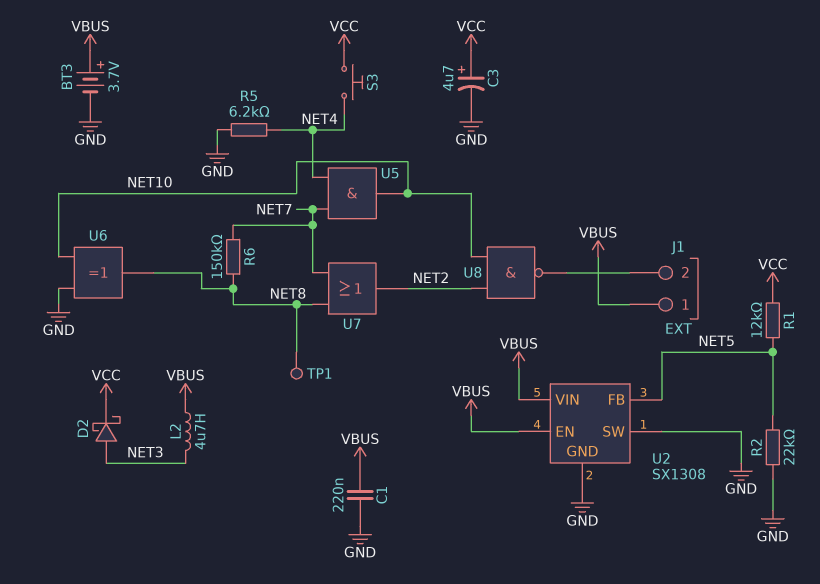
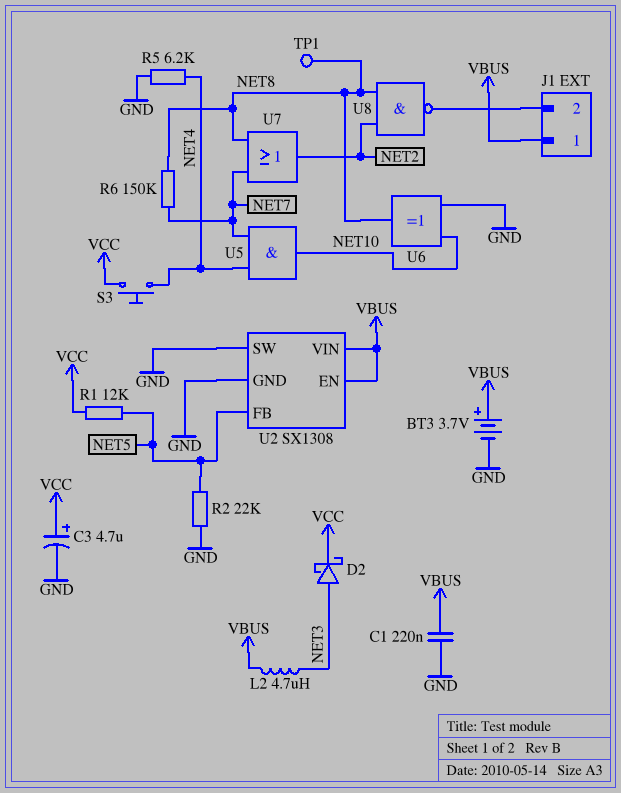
U8: NAND (in NET2, in NET10, out J1/2) -> NAND (in NET2, in NET8, out J1/2)

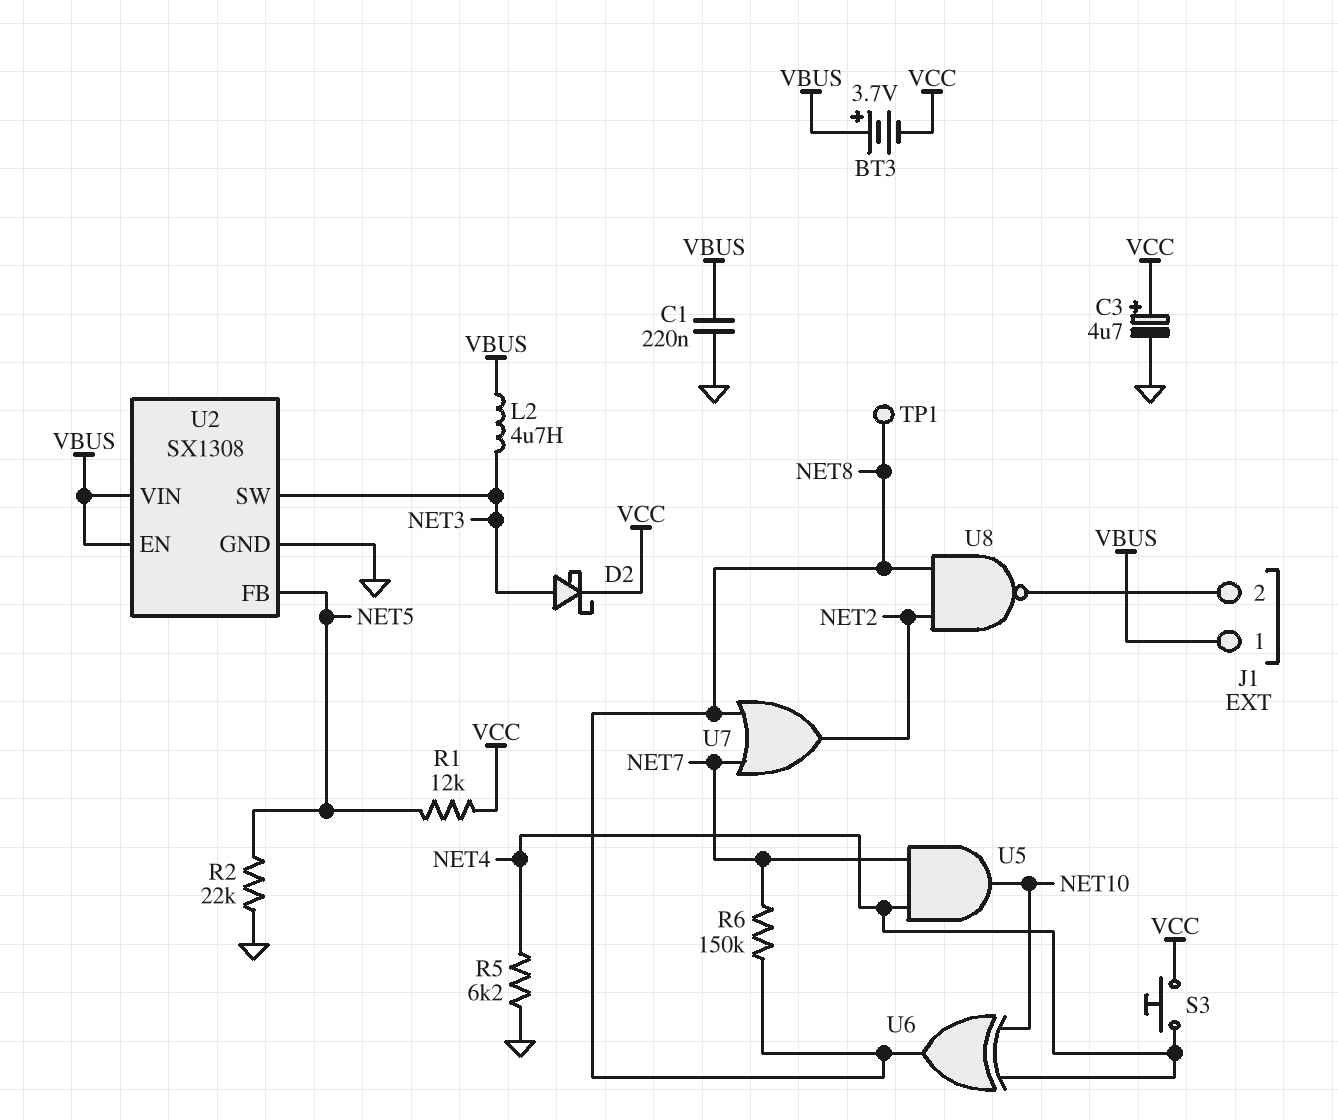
BT3: 3.7V (plus VBUS, minus GND) -> 3.7V (plus VBUS, minus VCC)
U2 pin SW: GND -> NET3
U6: XOR (in GND, in NET10, out NET8) -> XOR (in NET4, in NET10, out NET8)

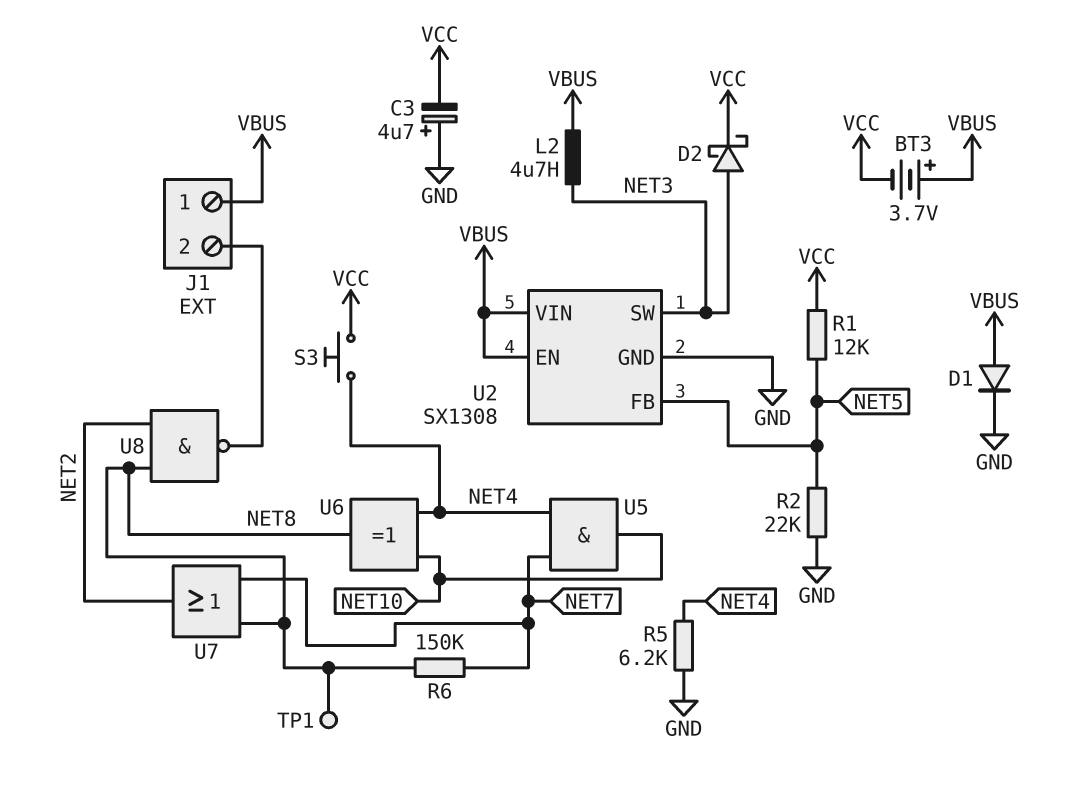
C1: 220nF (GND, VBUS) -> none
C3: 4.7uF (plus VCC, minus GND) -> 4.7uF (plus GND, minus VCC)
D1: none -> diode (A VBUS, K GND)

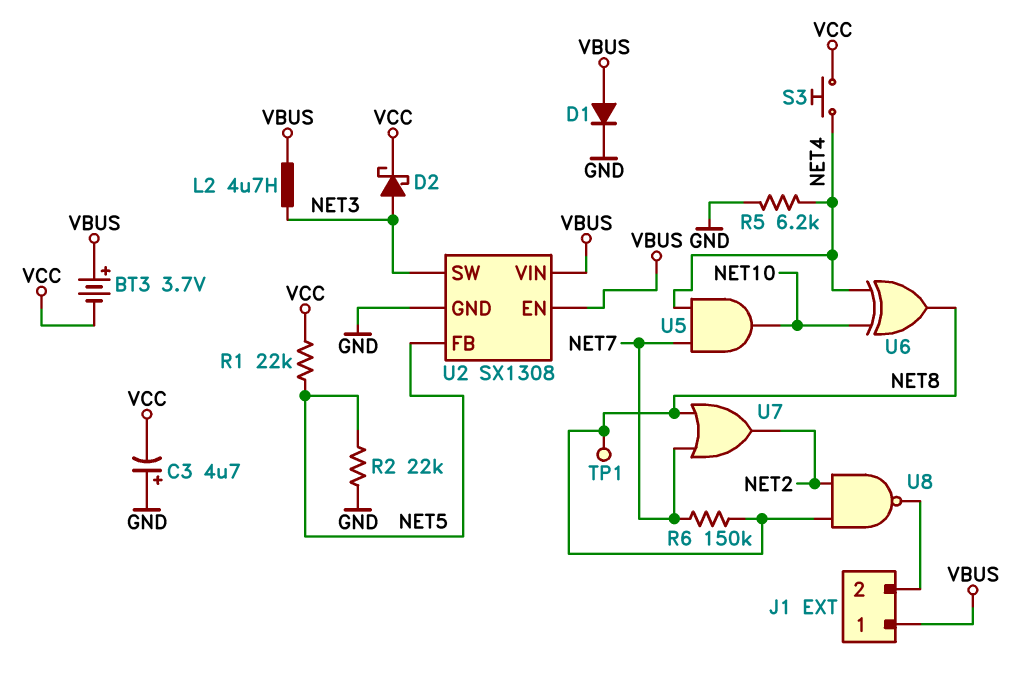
R1: 12k (NET5, VCC) -> 22k (NET5, VCC)

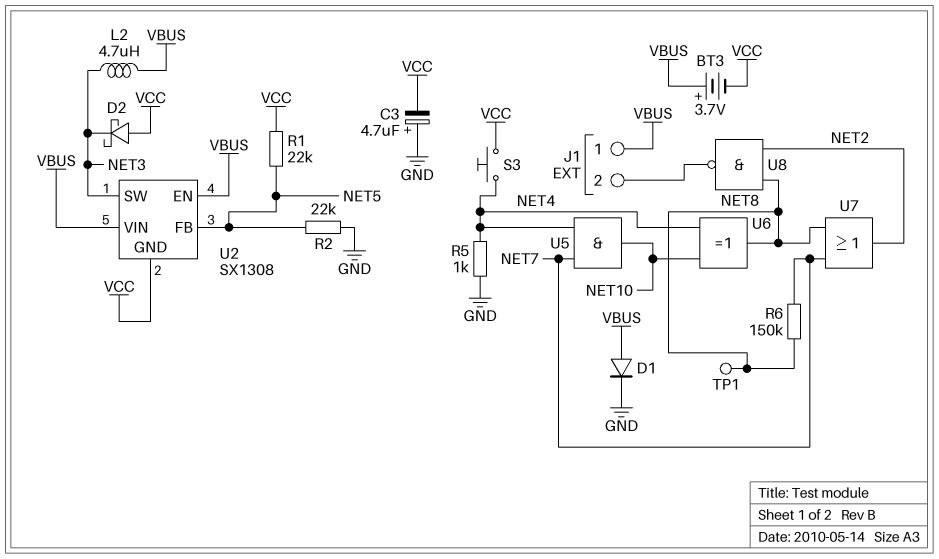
D2: schottky (A NET3, K VCC) -> schottky (A VCC, K NET3)
R5: 6.2k (GND, NET4) -> 1k (GND, NET4)
U2 pin GND: GND -> VCC

